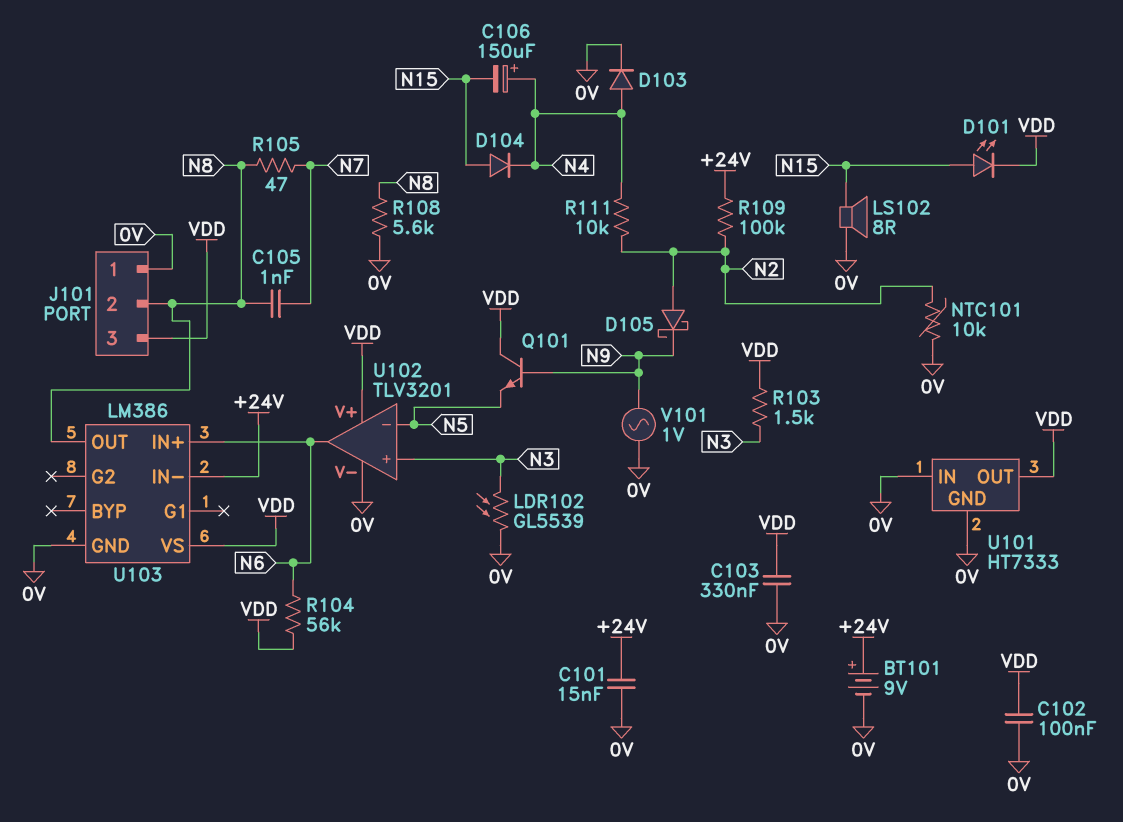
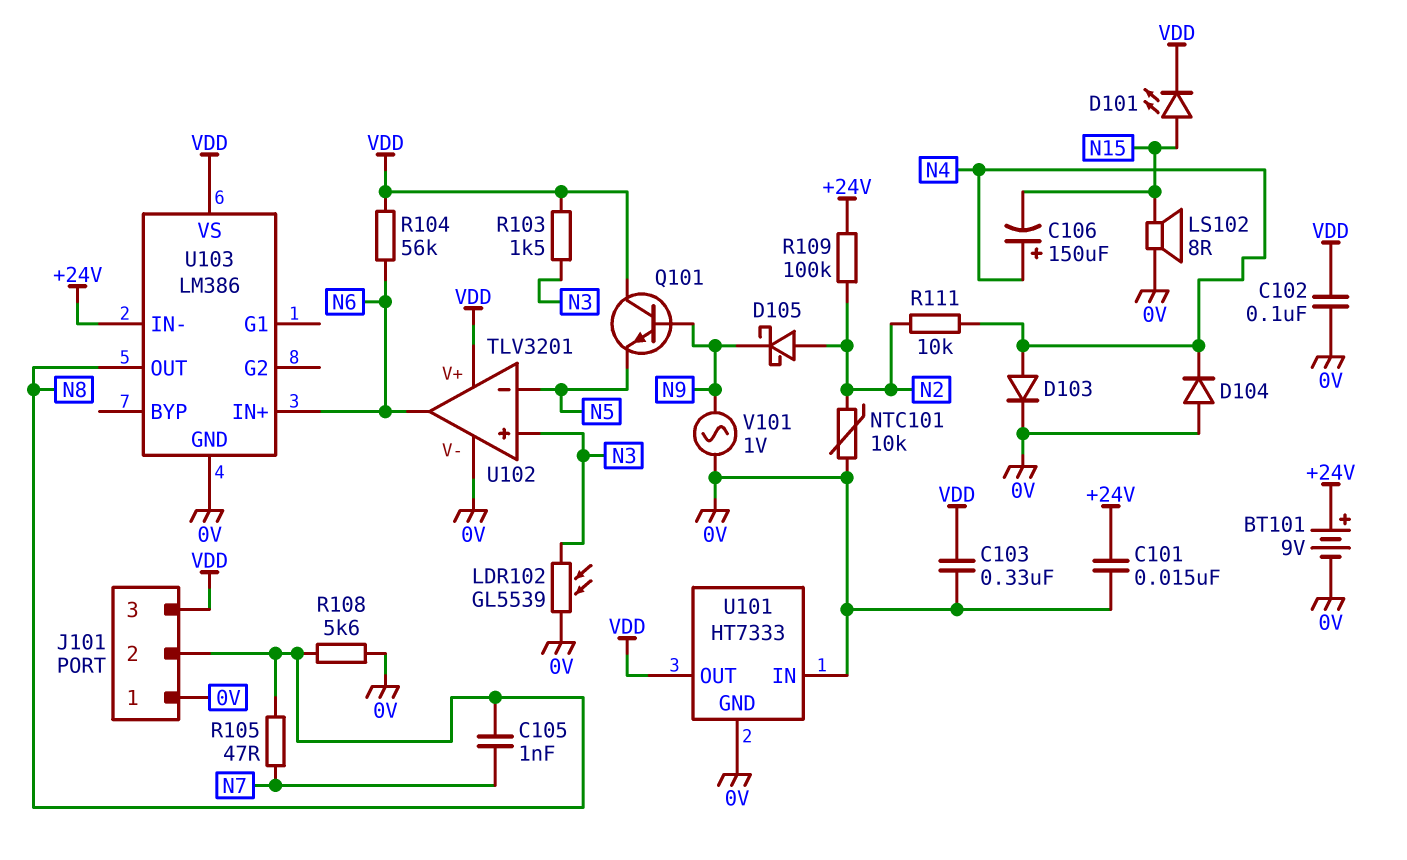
D104: diode (A N15, K N4) -> diode (A 0V, K N4)

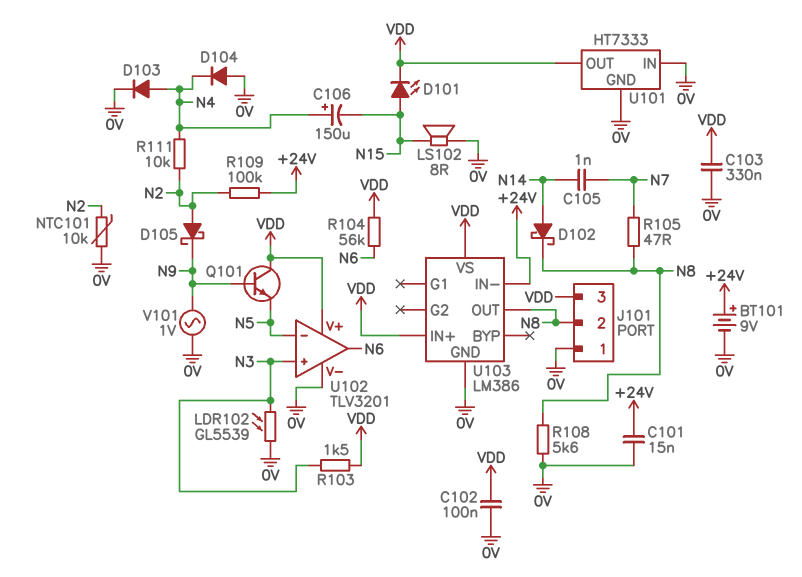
C105: 1nF (N7, N8) -> 1nF (N7, N14)
D102: none -> schottky (A N14, K N8)
U103 pin IN+: N6 -> VDD

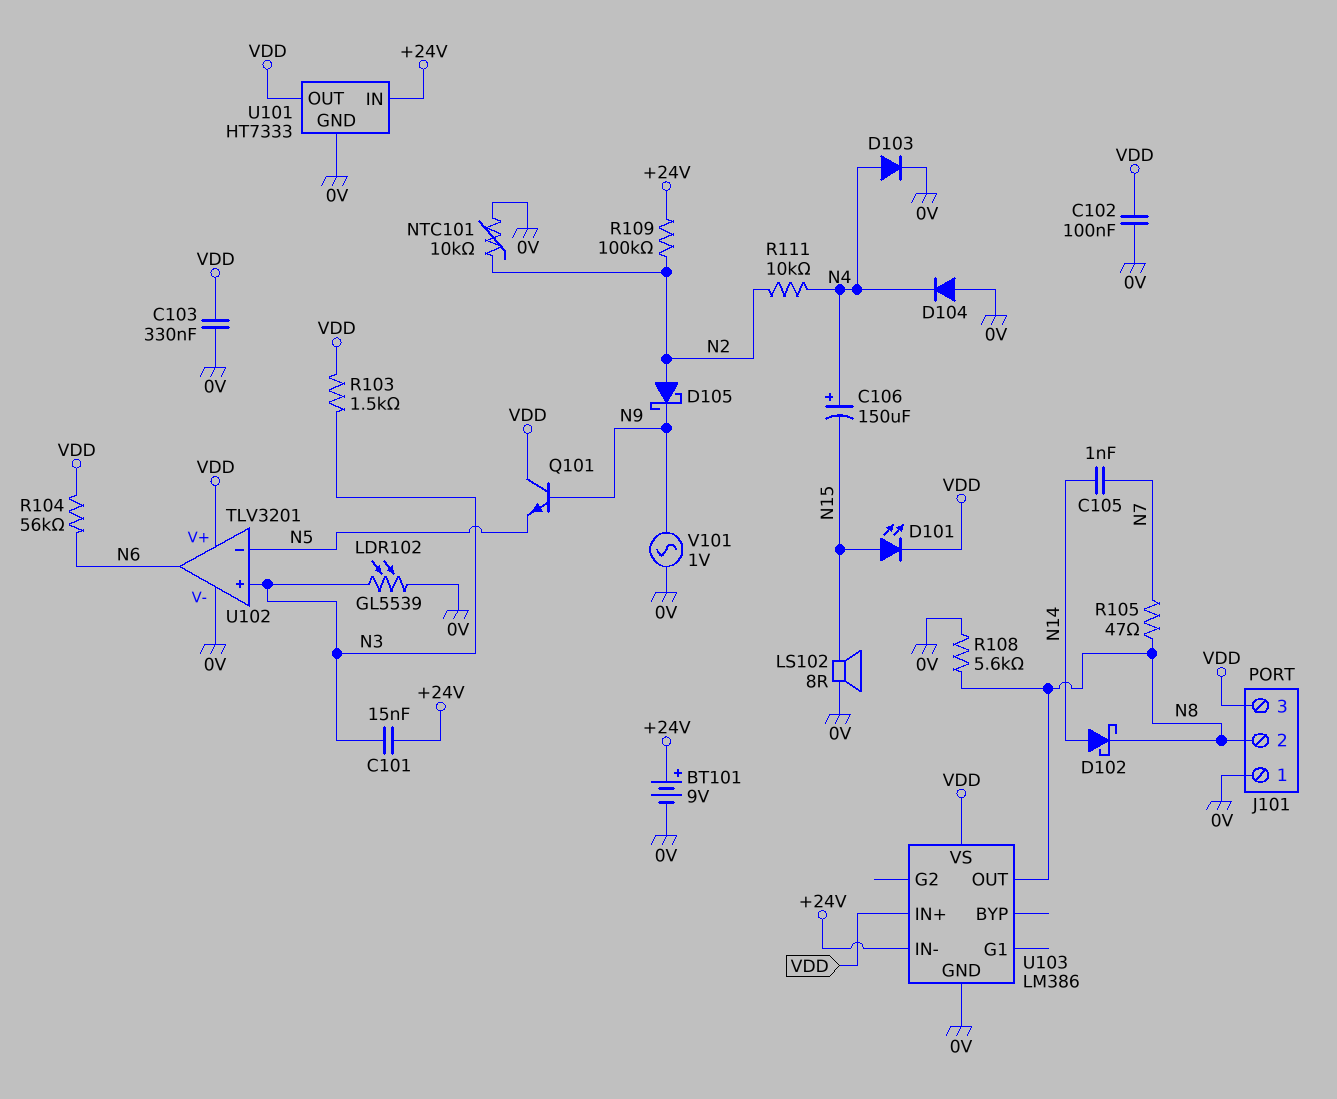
C101: 15nF (+24V, 0V) -> 15nF (+24V, N3)
U101 pin IN: 0V -> +24V

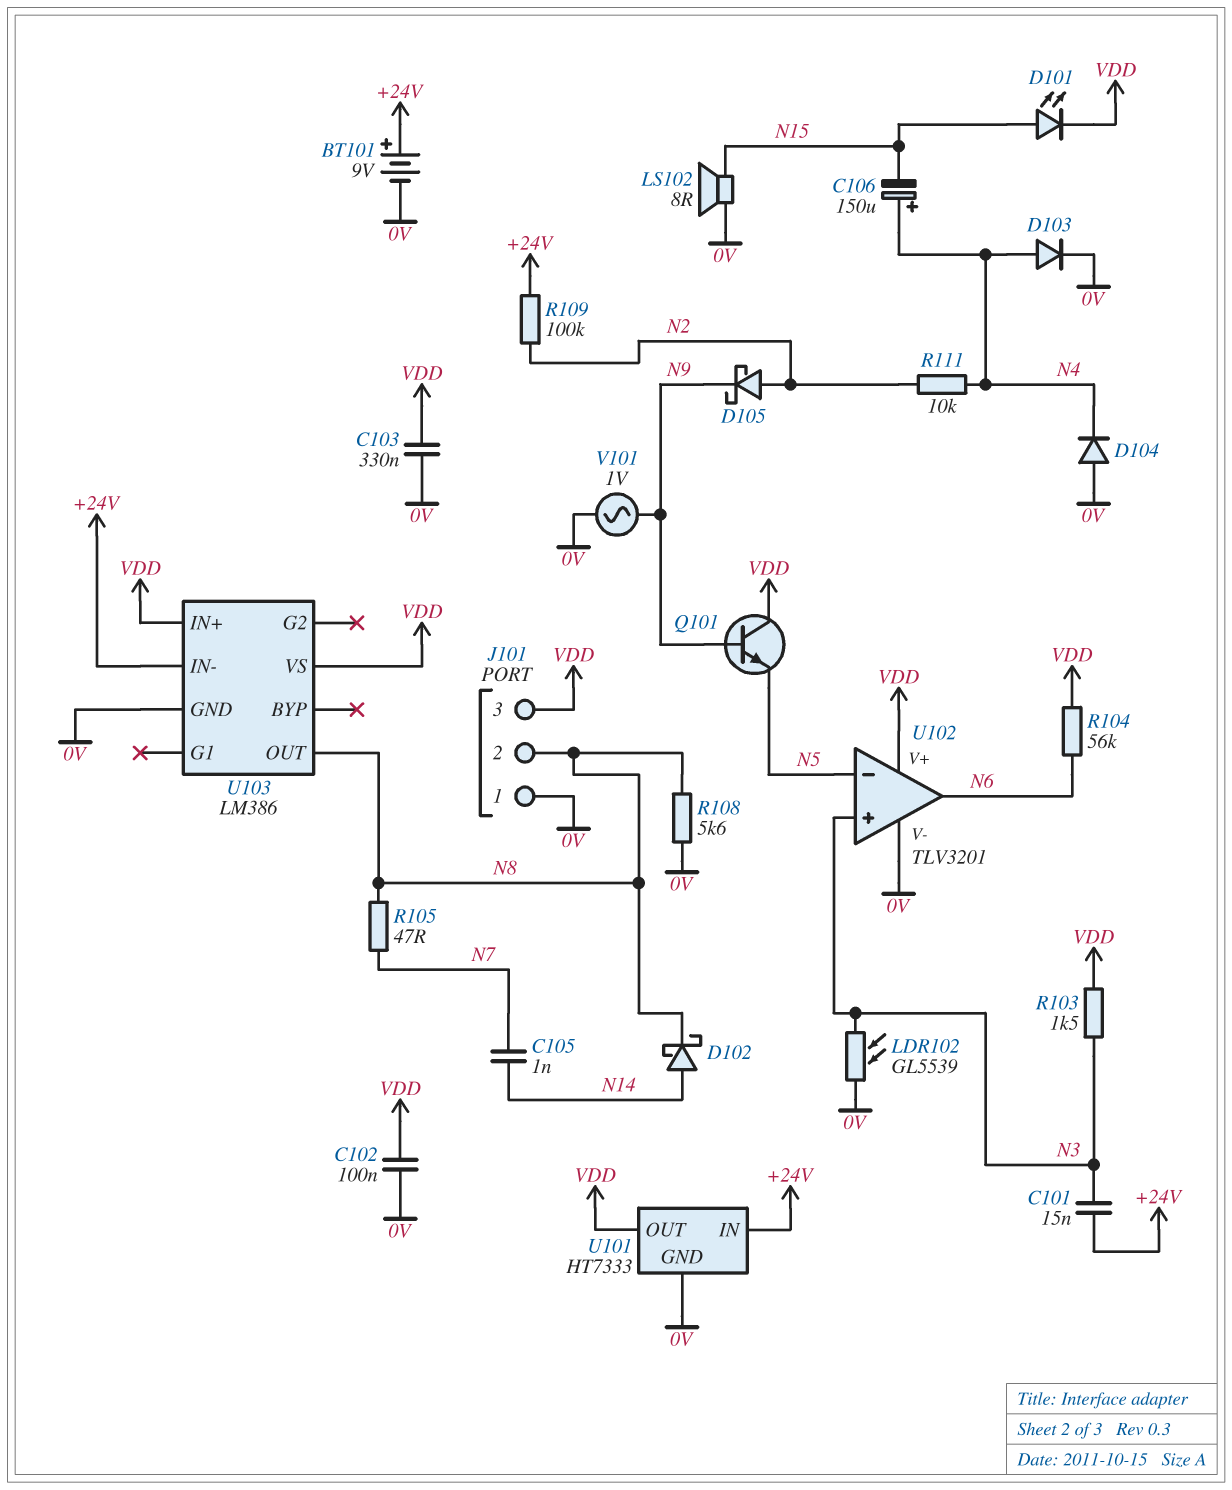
NTC101: 10k (0V, N2) -> none

